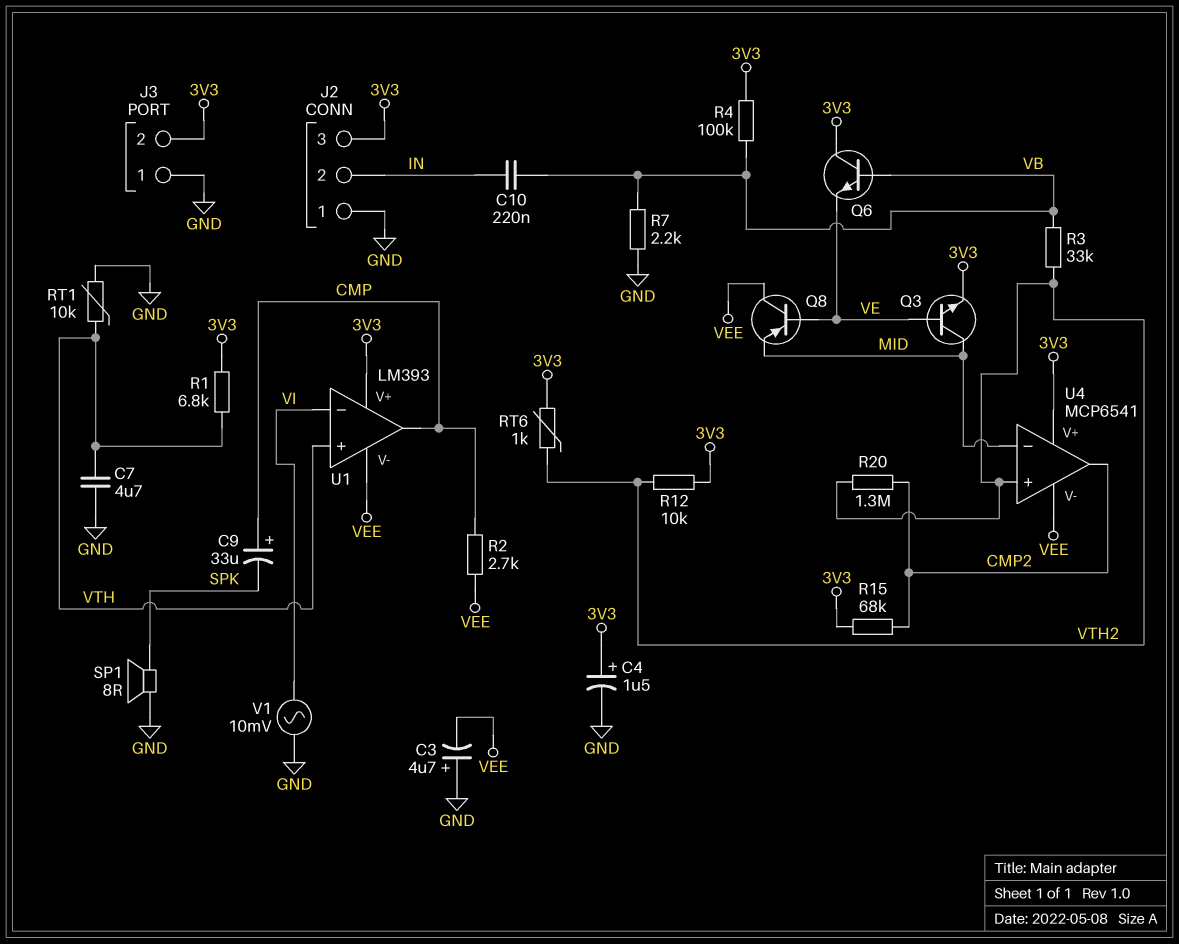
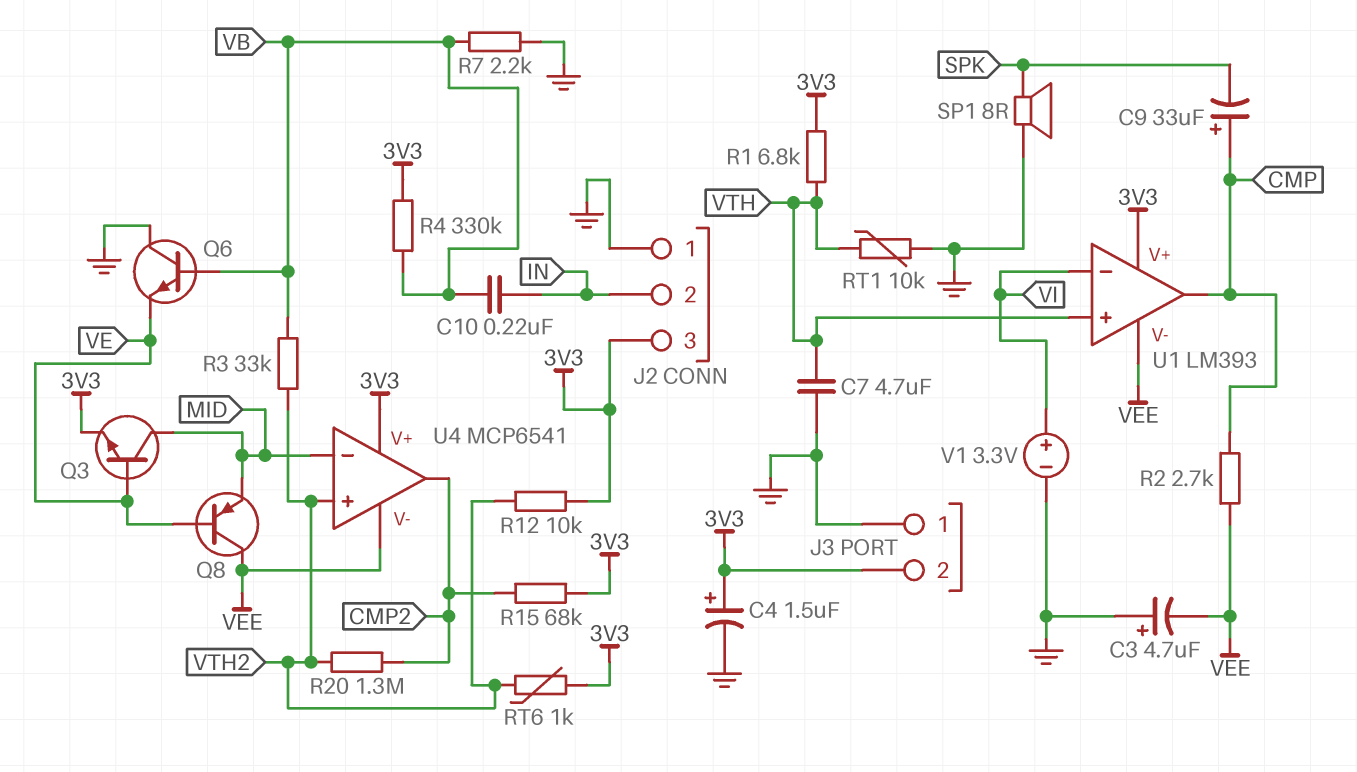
Q6: NPN (B VB, C 3V3, E VE) -> NPN (B VB, C GND, E VE)
R4: 100k (3V3, VB) -> 330k (3V3, VB)
V1: AC 10mV (GND, VI) -> 3.3V (plus VI, minus GND)

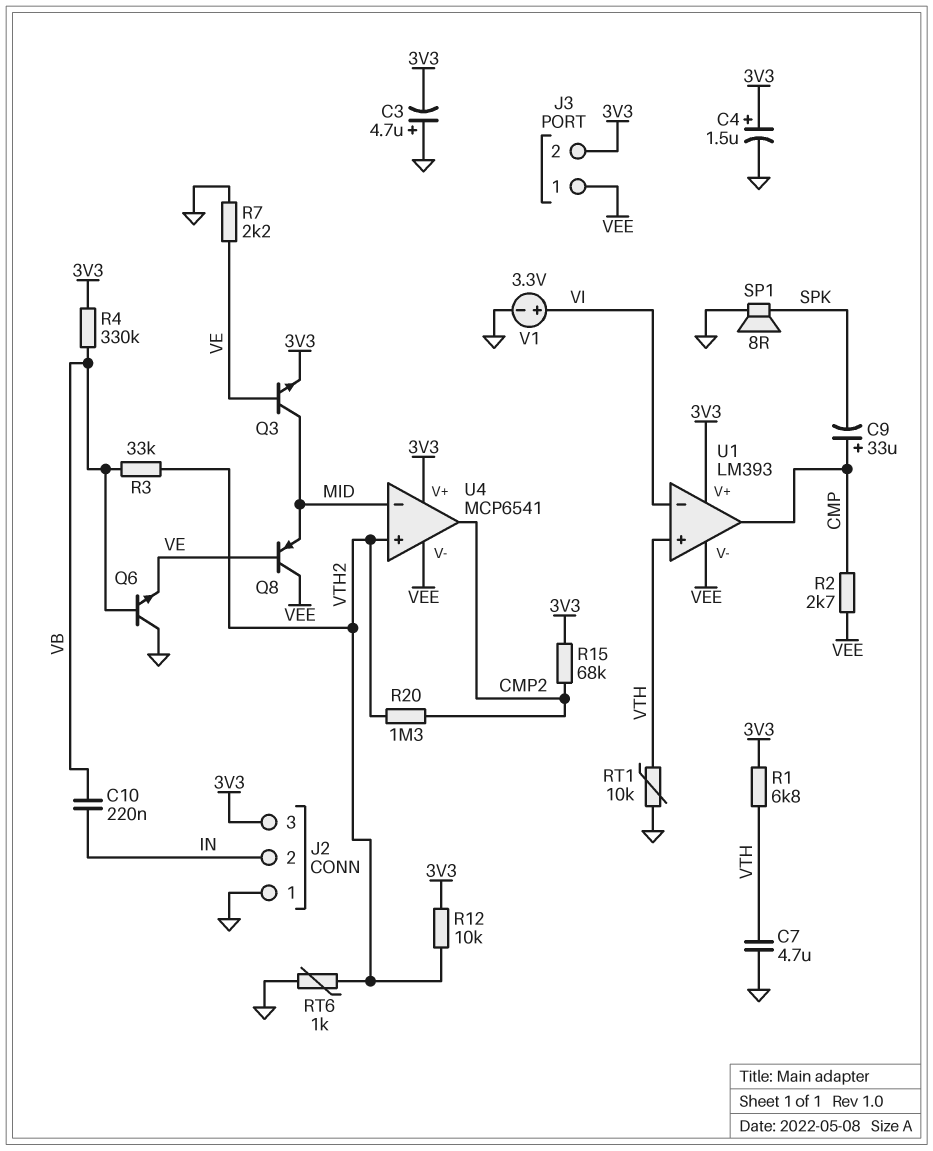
C3: 4.7uF (plus GND, minus VEE) -> 4.7uF (plus GND, minus 3V3)
J3 pin 1: GND -> VEE
R7: 2.2k (GND, VB) -> 2.2k (GND, VE)
RT6: 1k (3V3, VTH2) -> 1k (GND, VTH2)

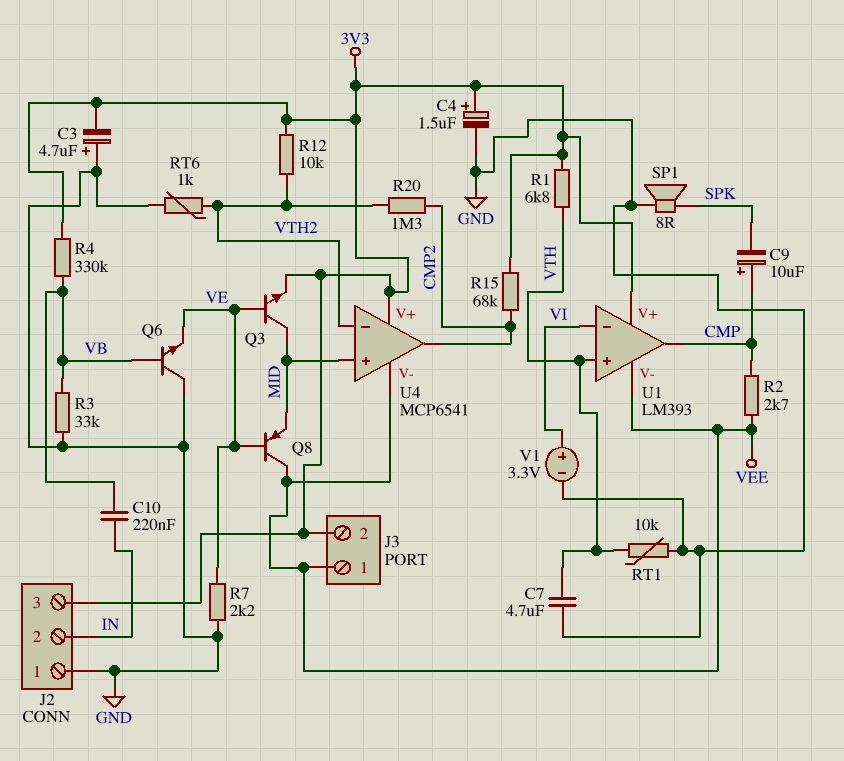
C9: 33uF (plus CMP, minus SPK) -> 10uF (plus CMP, minus SPK)
R3: 33k (VB, VTH2) -> 33k (GND, VB)
U4 pin in+: VTH2 -> MID
U4 pin in-: MID -> VTH2

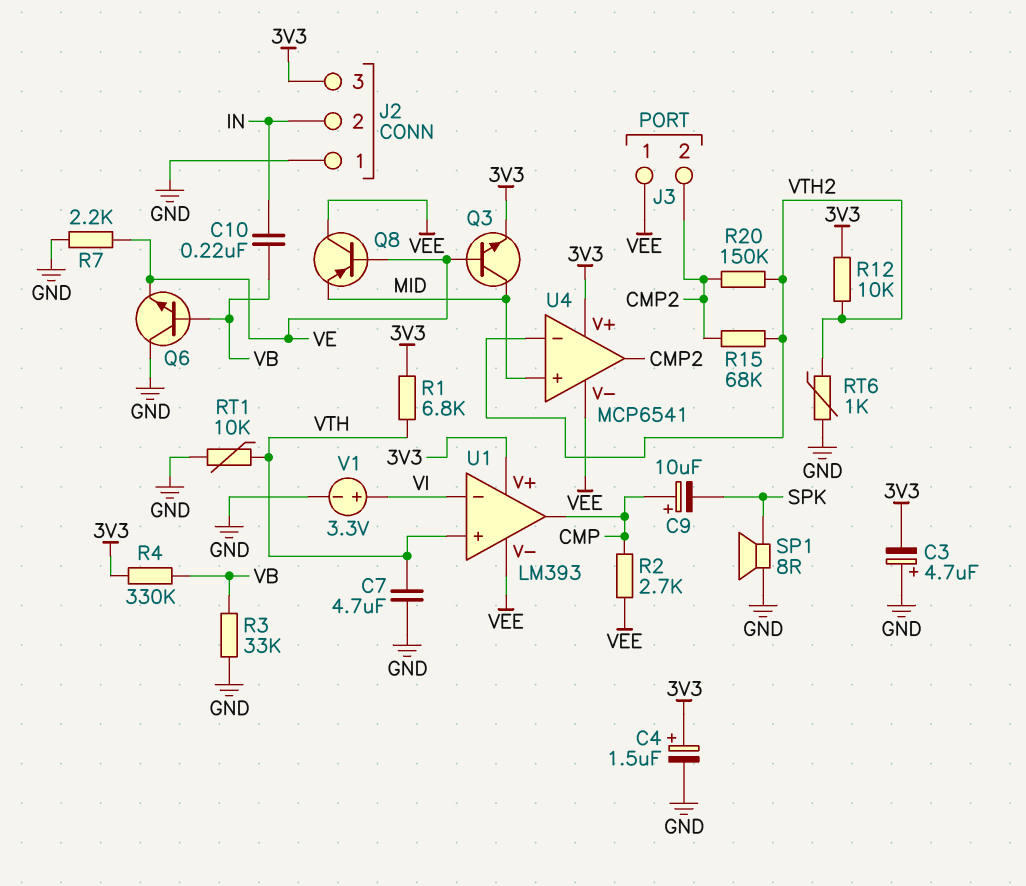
J3 pin 2: 3V3 -> CMP2
R15: 68k (3V3, CMP2) -> 68k (CMP2, VTH2)
R20: 1.3M (CMP2, VTH2) -> 150k (CMP2, VTH2)

